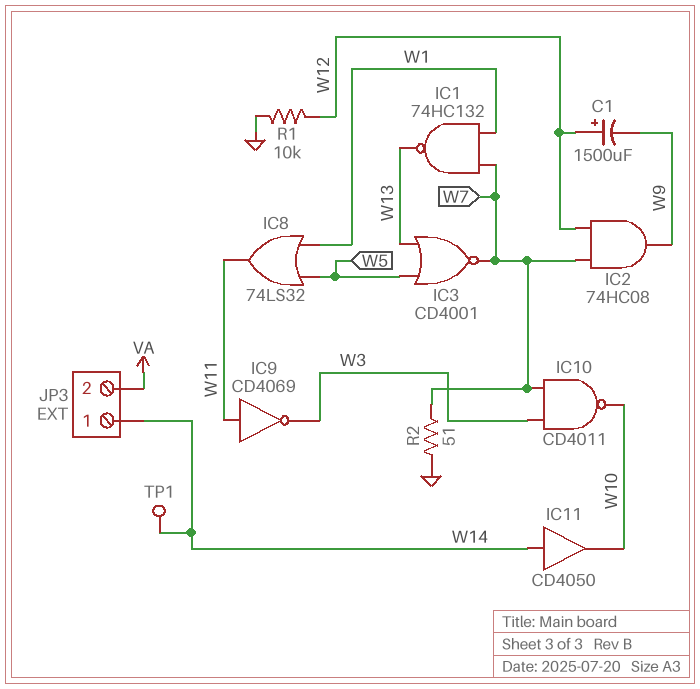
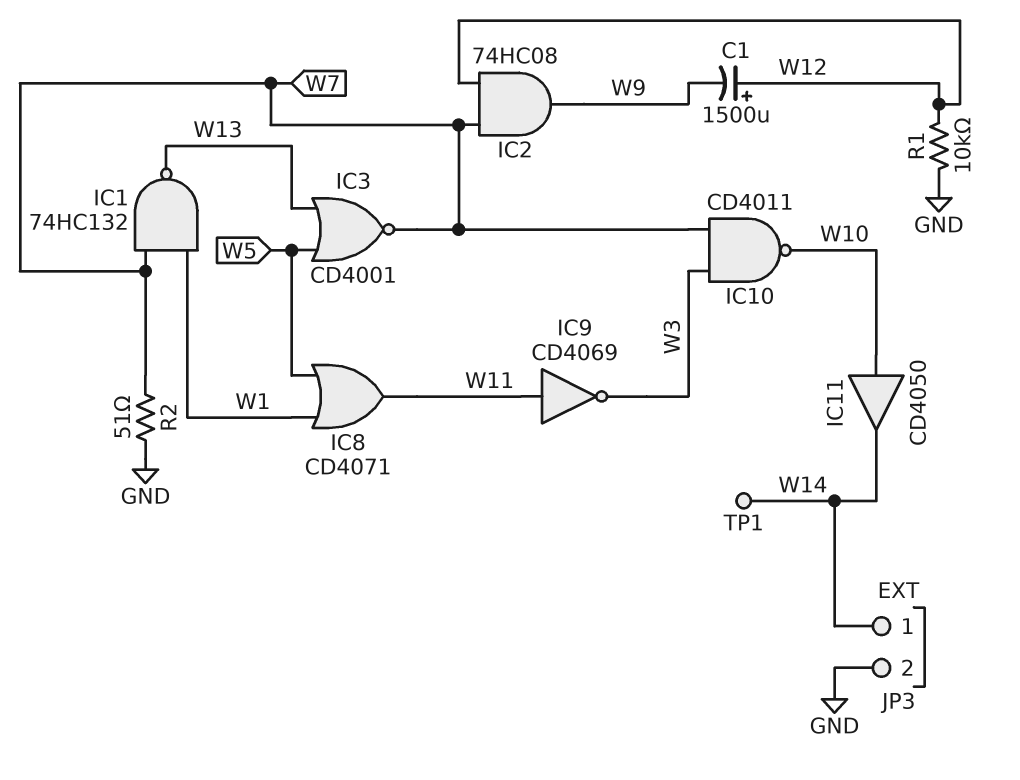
IC8: OR 74LS32 (in W1, in W5, out W11) -> OR CD4071 (in W1, in W5, out W11)
IC11: buffer CD4050 (in W14, out W10) -> buffer CD4050 (in W10, out W14)
JP3 pin 2: VA -> GND

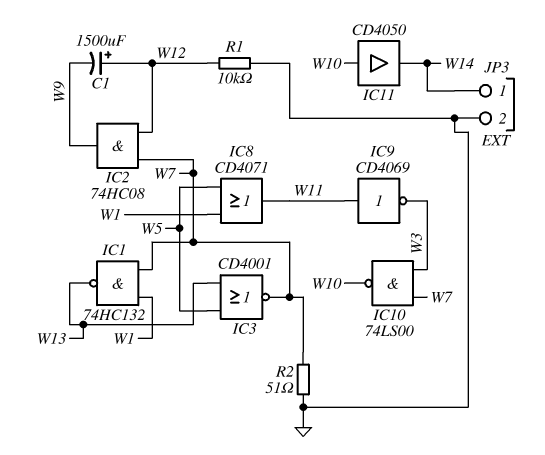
IC10: NAND CD4011 (in W3, in W7, out W10) -> NAND 74LS00 (in W3, in W7, out W10)
TP1: test point (W14) -> none

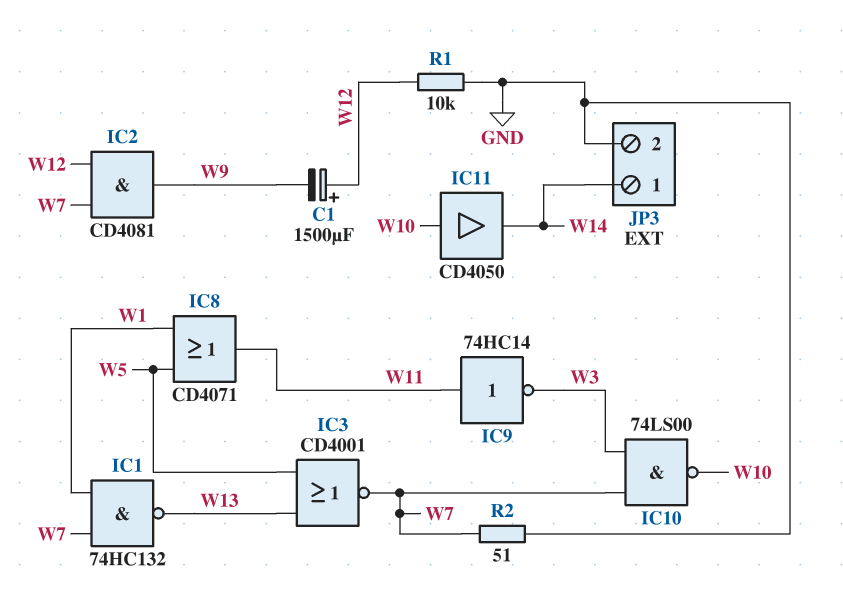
IC2: AND 74HC08 (in W7, in W12, out W9) -> AND CD4081 (in W7, in W12, out W9)
IC9: NOT CD4069 (in W11, out W3) -> NOT 74HC14 (in W11, out W3)

